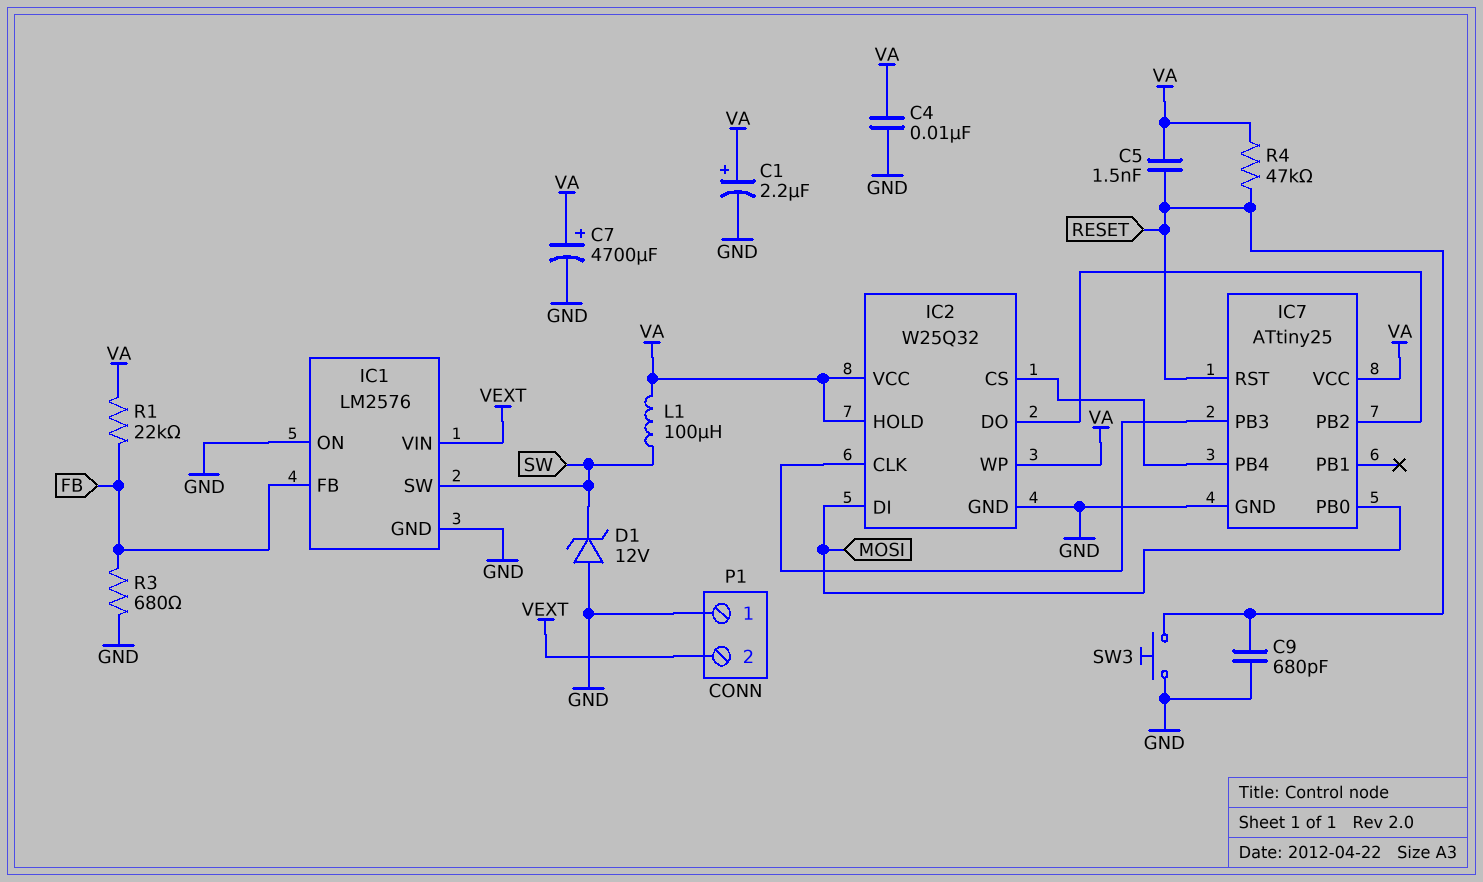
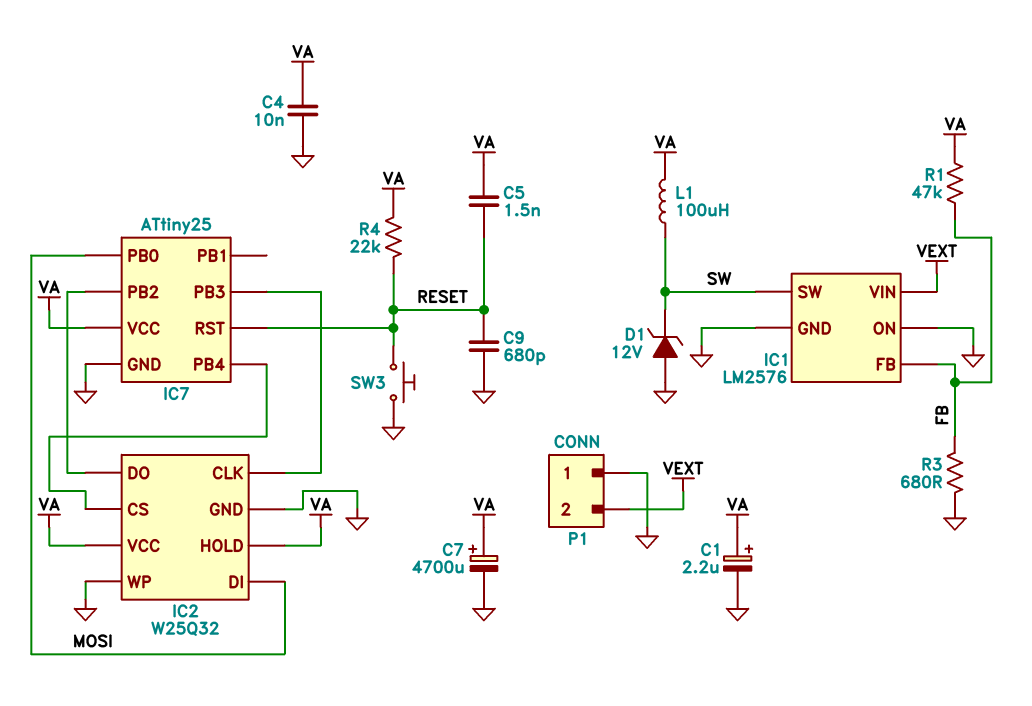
IC2 pin WP: VA -> GND
R1: 22k (FB, VA) -> 47k (FB, VA)
R4: 47k (RESET, VA) -> 22k (RESET, VA)

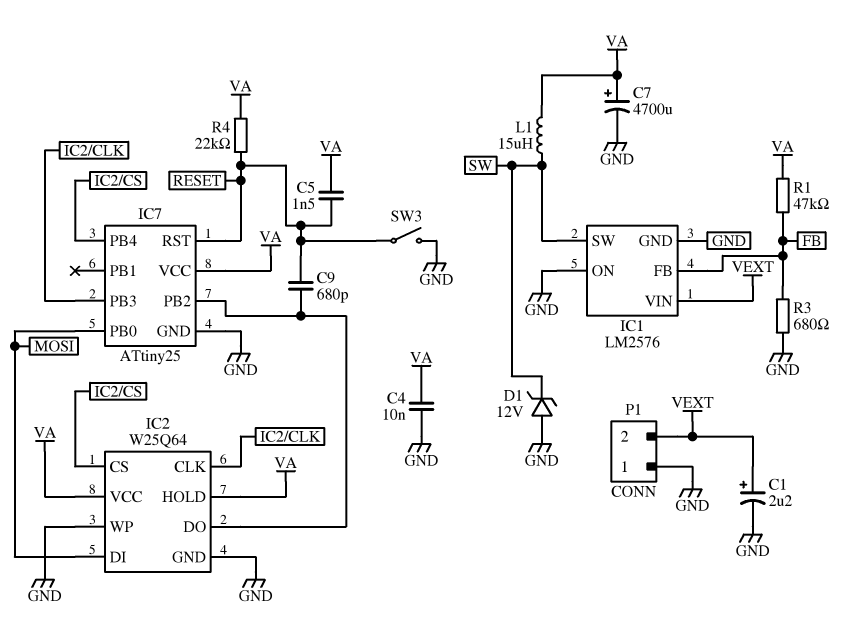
C1: 2.2uF (plus VA, minus GND) -> 2.2uF (plus VEXT, minus GND)
C9: 680pF (GND, RESET) -> 680pF (IC2/DO, RESET)
IC2: W25Q32 -> W25Q64
L1: 100uH (SW, VA) -> 15uH (SW, VA)
SW3: button (GND, RESET) -> switch (GND, RESET)

